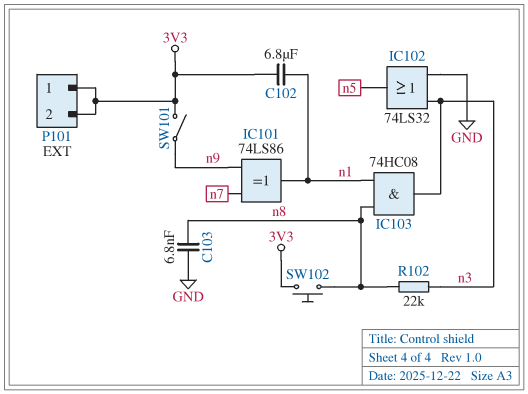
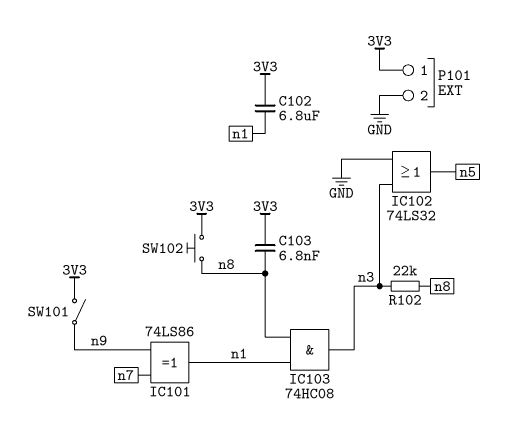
C103: 6.8nF (GND, n8) -> 6.8nF (3V3, n8)
P101 pin 2: 3V3 -> GND

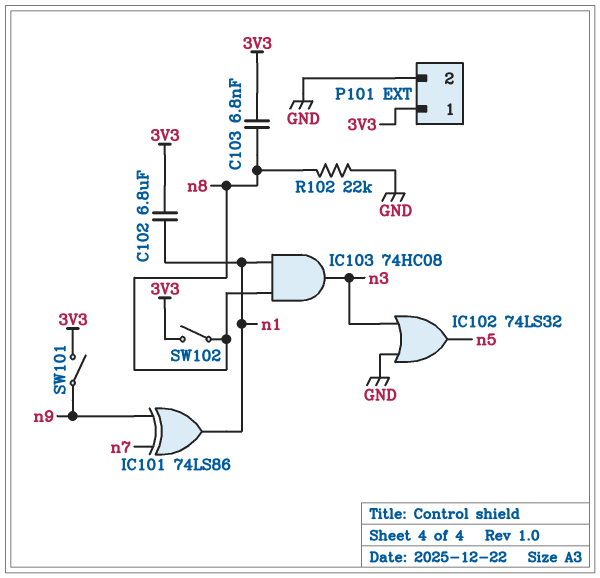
R102: 22k (n3, n8) -> 22k (GND, n8)
SW102: button (3V3, n8) -> switch (3V3, n8)

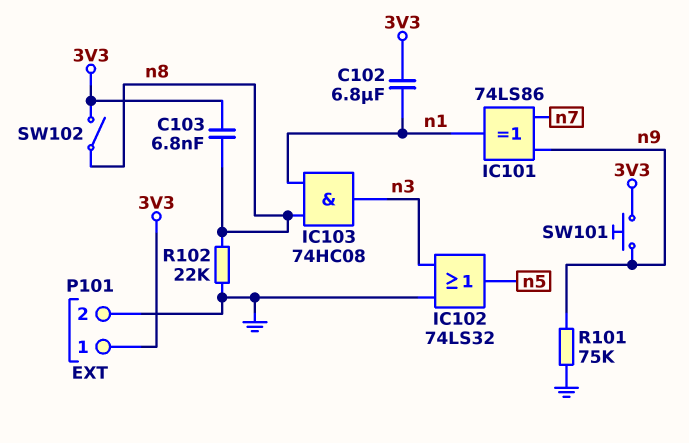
R101: none -> 75k (GND, n9)
SW101: switch (3V3, n9) -> button (3V3, n9)

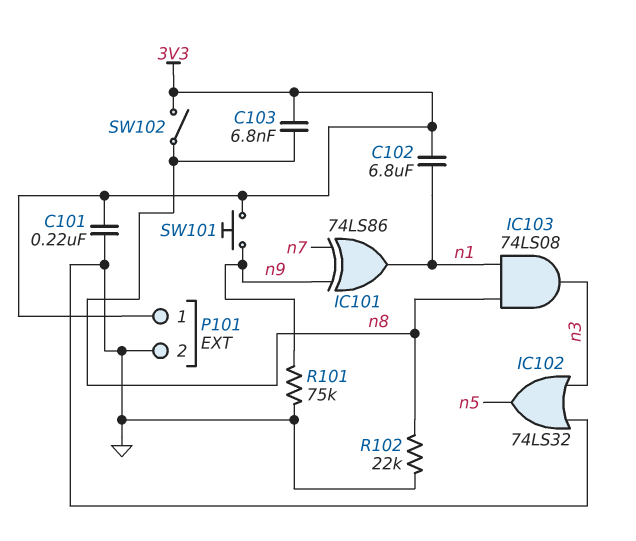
C101: none -> 220nF (3V3, GND)
IC103: AND 74HC08 (in n1, in n8, out n3) -> AND 74LS08 (in n1, in n8, out n3)

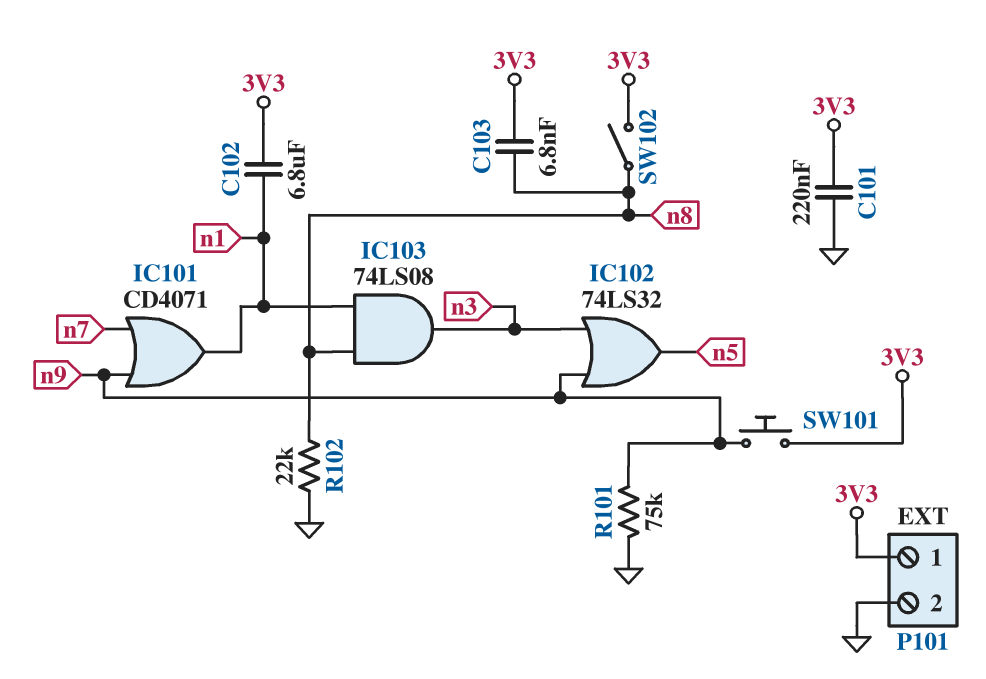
IC101: XOR 74LS86 (in n7, in n9, out n1) -> OR CD4071 (in n7, in n9, out n1)
IC102: OR 74LS32 (in GND, in n3, out n5) -> OR 74LS32 (in n3, in n9, out n5)

